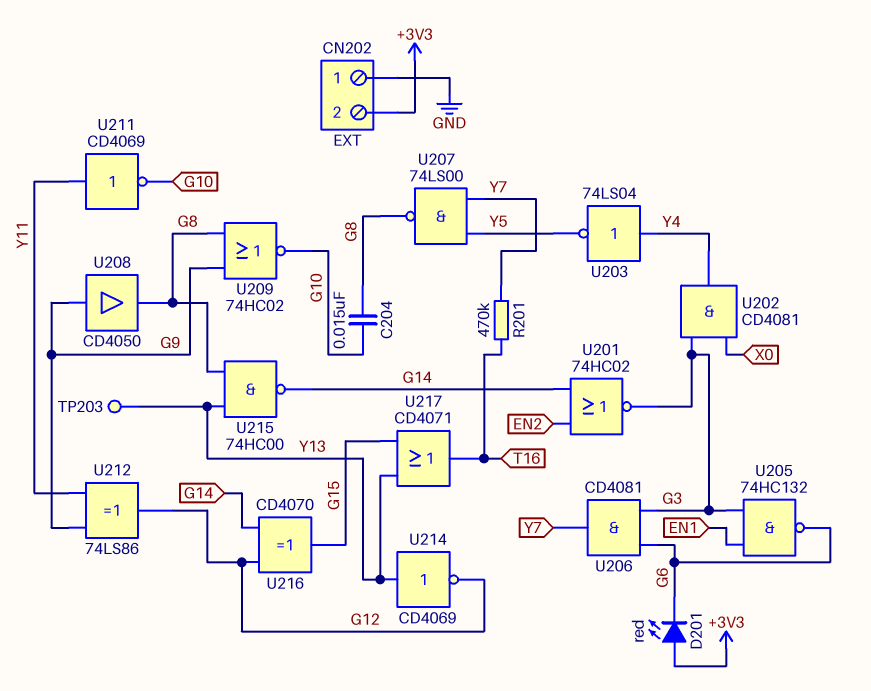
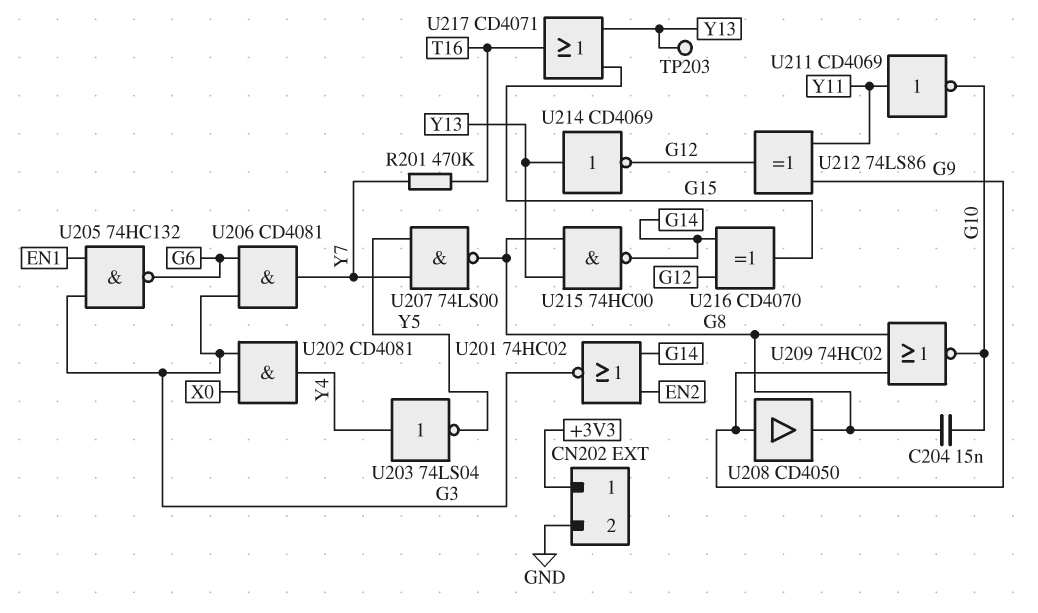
CN202 pin 1: GND -> +3V3
CN202 pin 2: +3V3 -> GND
D201: LED red (A +3V3, K G6) -> none

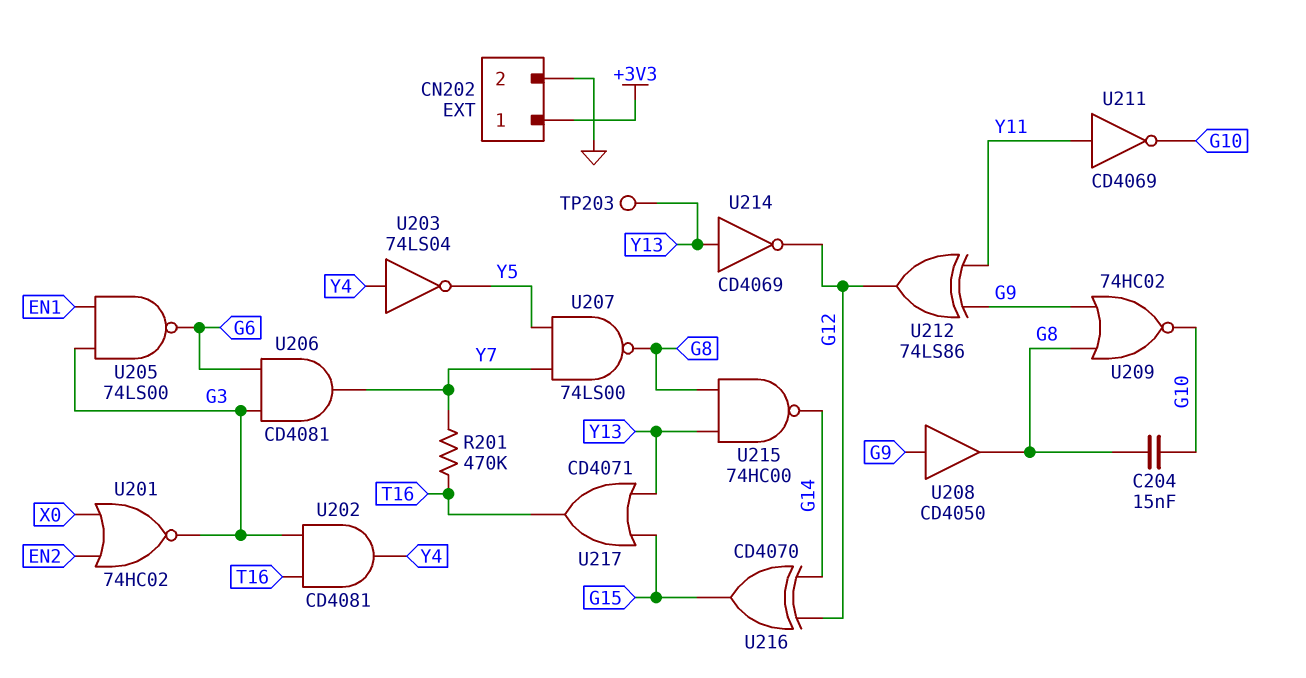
U201: NOR 74HC02 (in EN2, in G14, out G3) -> NOR 74HC02 (in EN2, in X0, out G3)
U202: AND CD4081 (in G3, in X0, out Y4) -> AND CD4081 (in G3, in T16, out Y4)
U205: NAND 74HC132 (in EN1, in G3, out G6) -> NAND 74LS00 (in EN1, in G3, out G6)

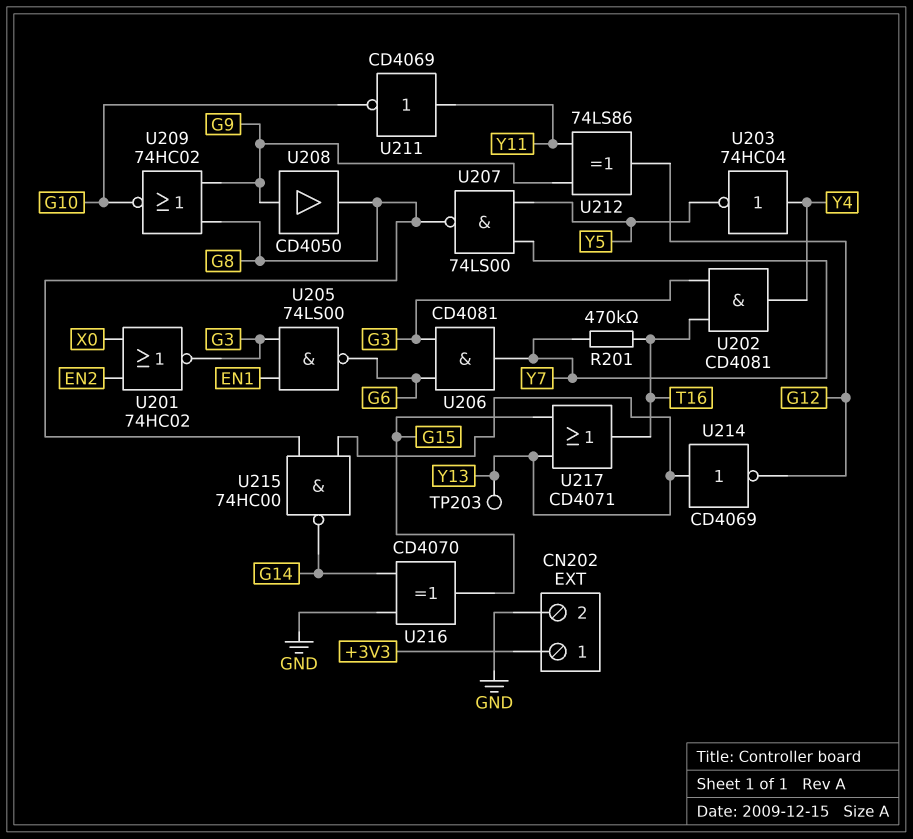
C204: 15nF (G8, G10) -> none
U203: NOT 74LS04 (in Y4, out Y5) -> NOT 74HC04 (in Y4, out Y5)
U216: XOR CD4070 (in G12, in G14, out G15) -> XOR CD4070 (in G14, in GND, out G15)

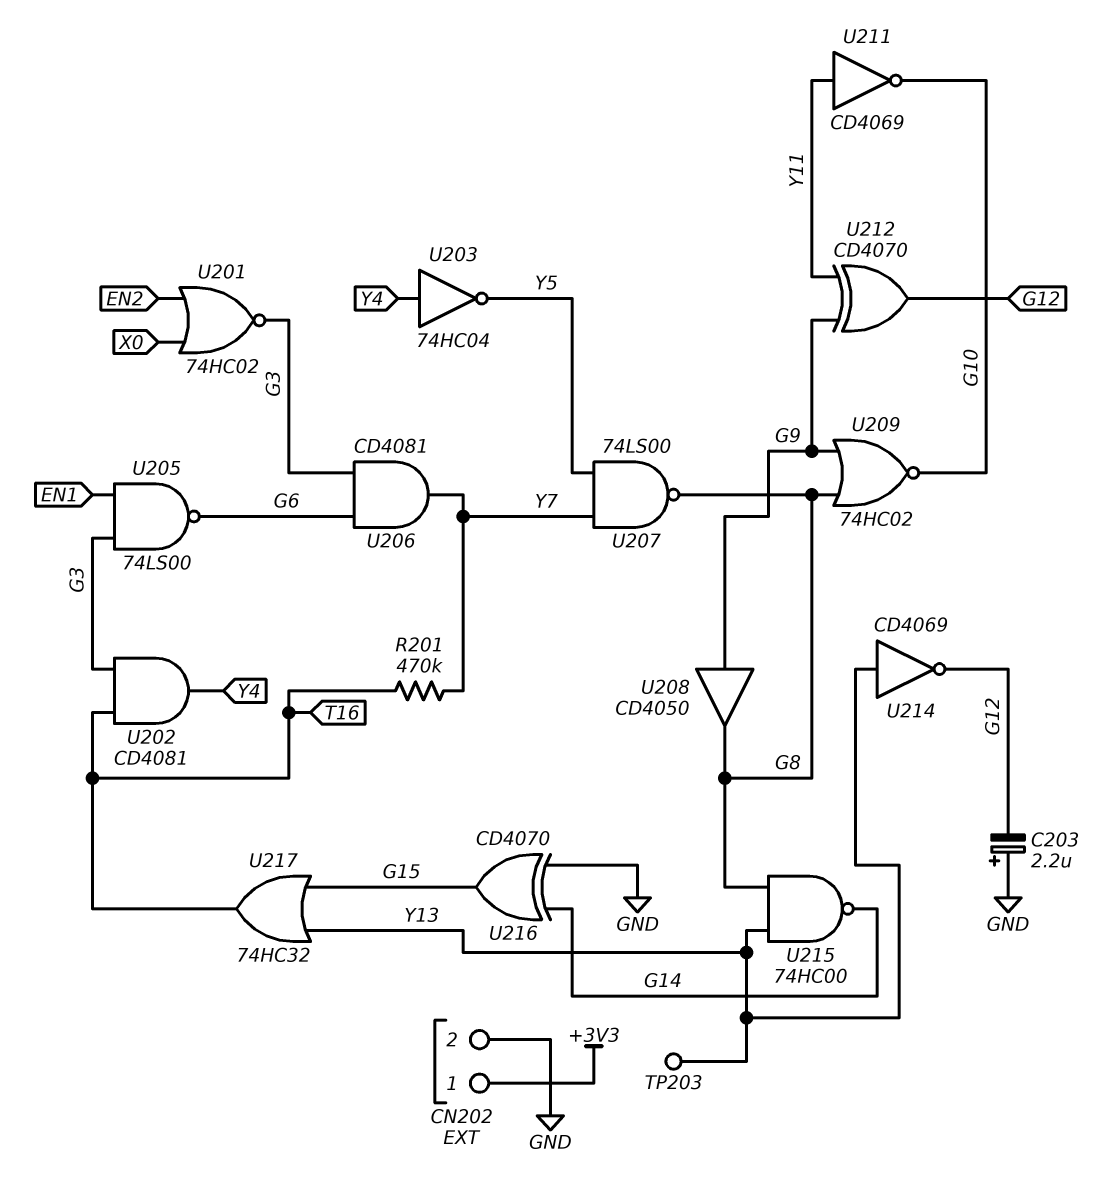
C203: none -> 2.2uF (plus GND, minus G12)
U212: XOR 74LS86 (in G9, in Y11, out G12) -> XOR CD4070 (in G9, in Y11, out G12)
U217: OR CD4071 (in G15, in Y13, out T16) -> OR 74HC32 (in G15, in Y13, out T16)

